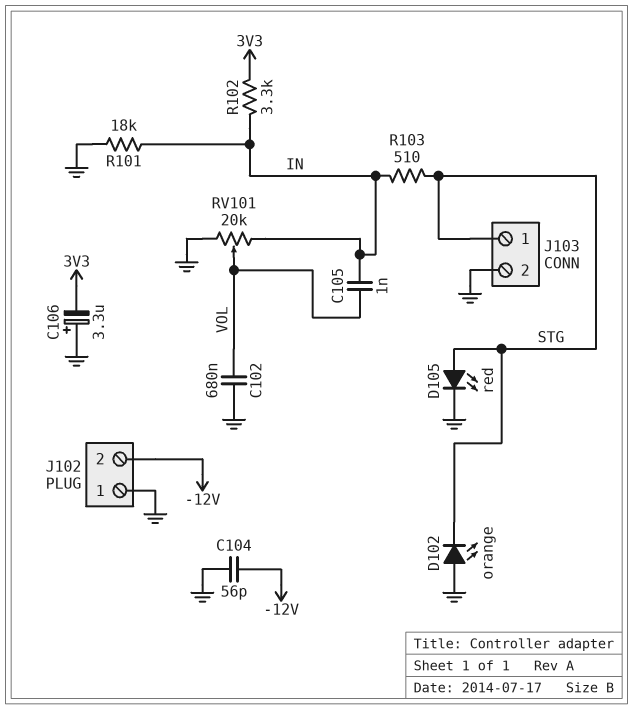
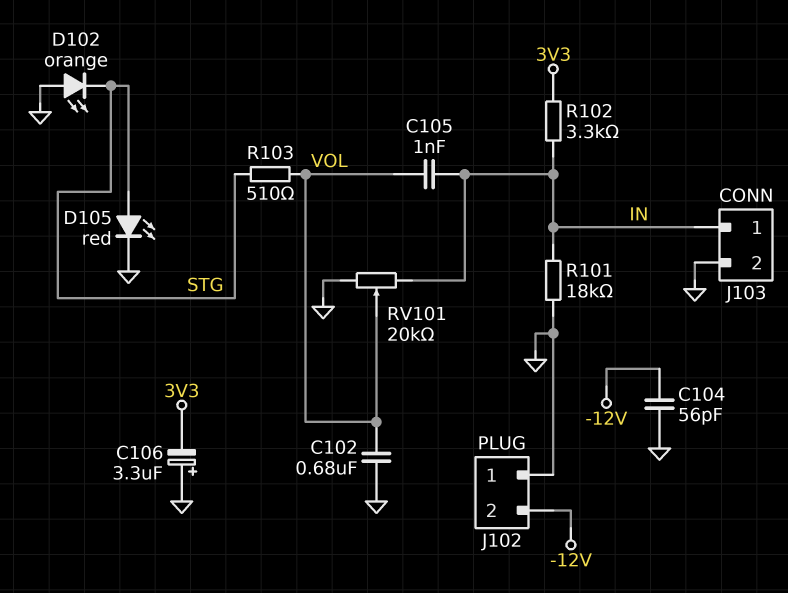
J103 pin 1: STG -> IN
R103: 510 (IN, STG) -> 510 (STG, VOL)

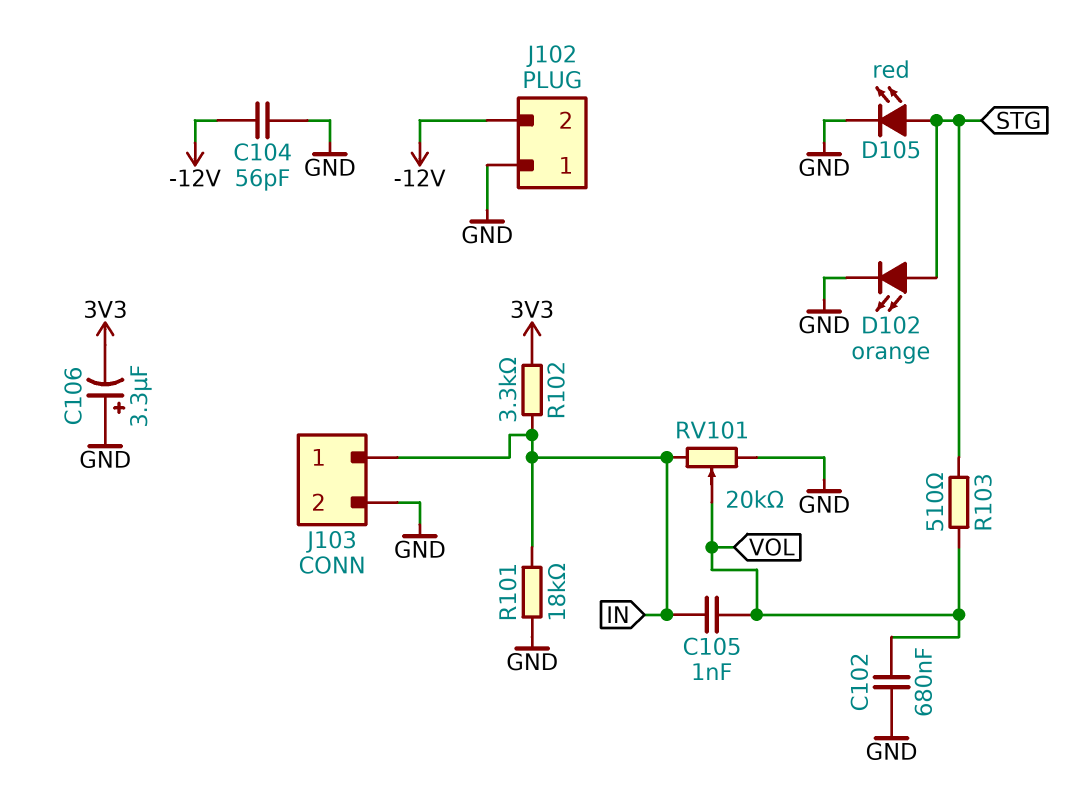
D102: LED orange (A GND, K STG) -> LED orange (A STG, K GND)

